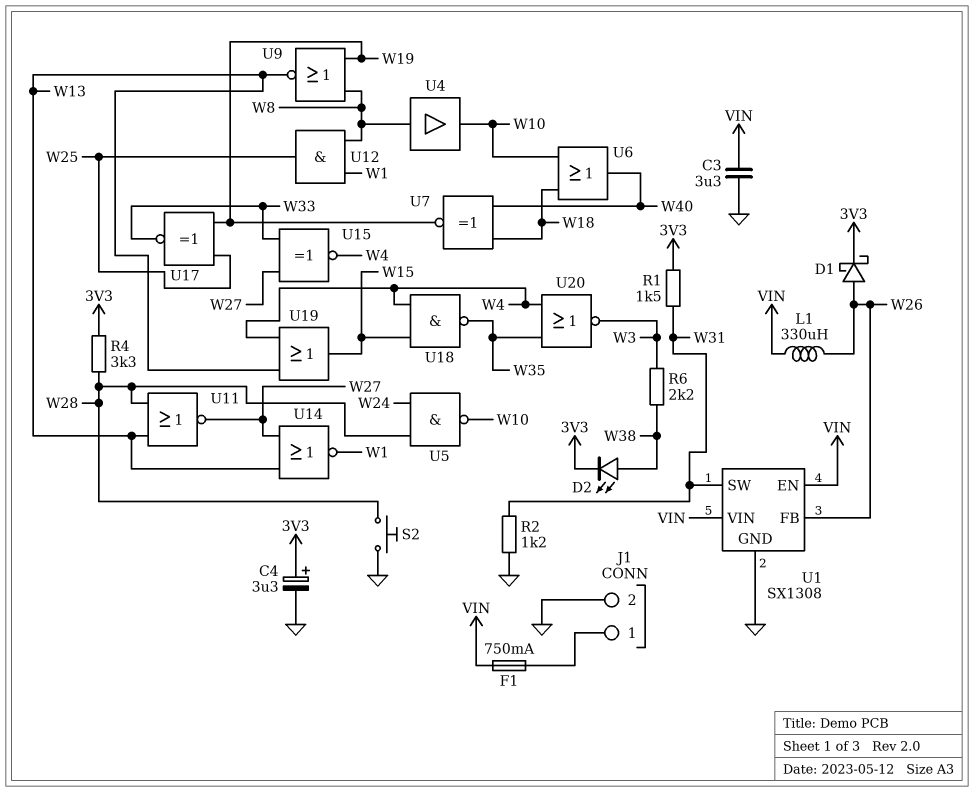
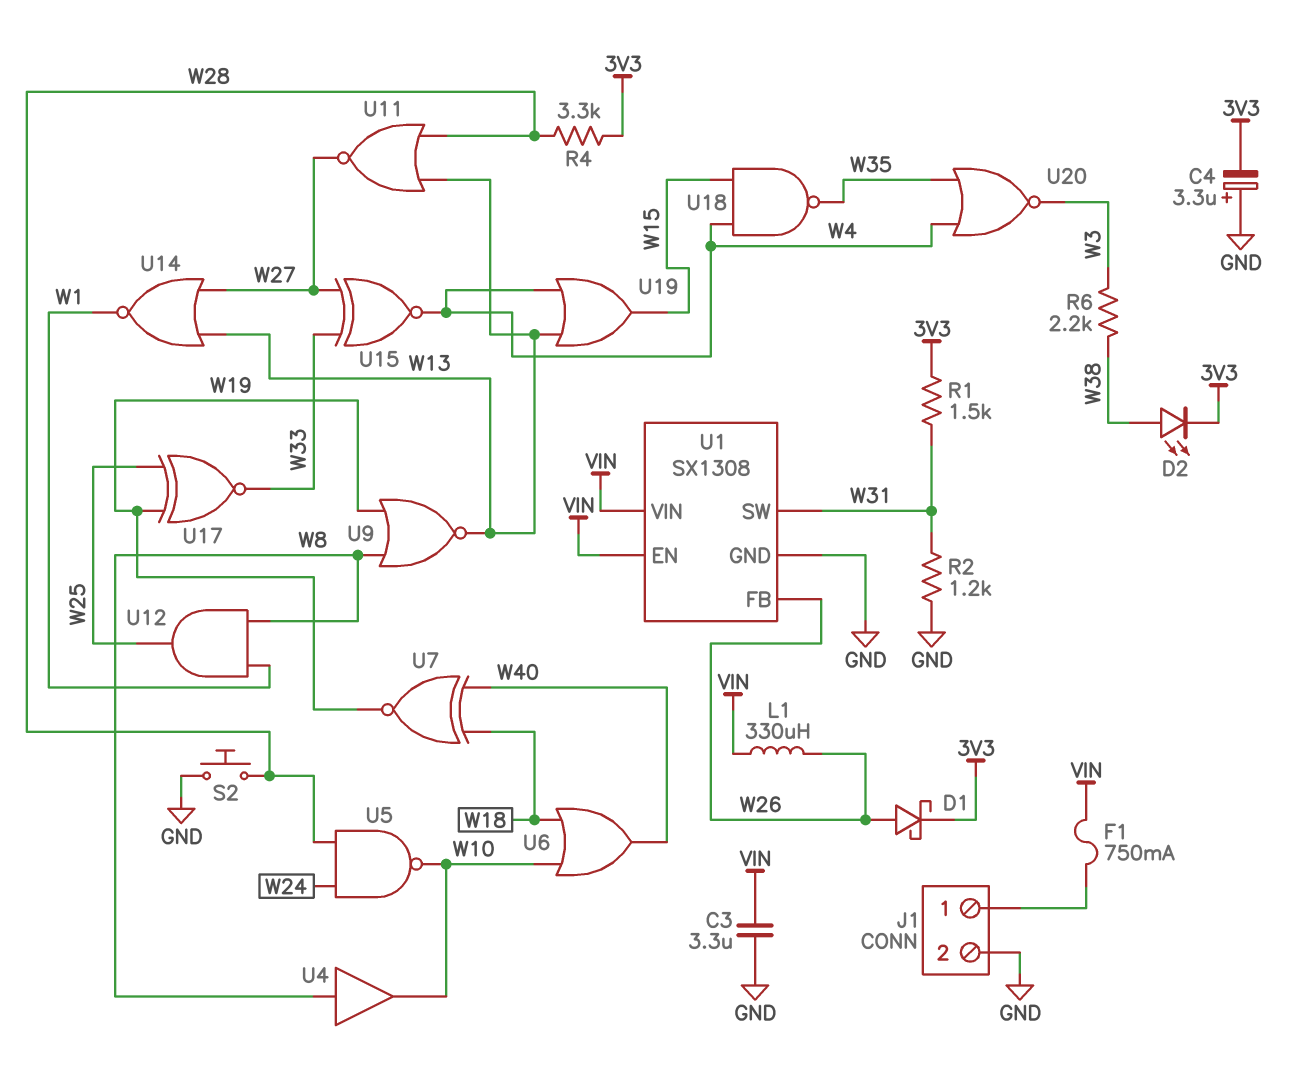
C4: 3.3uF (plus 3V3, minus GND) -> 3.3uF (plus GND, minus 3V3)

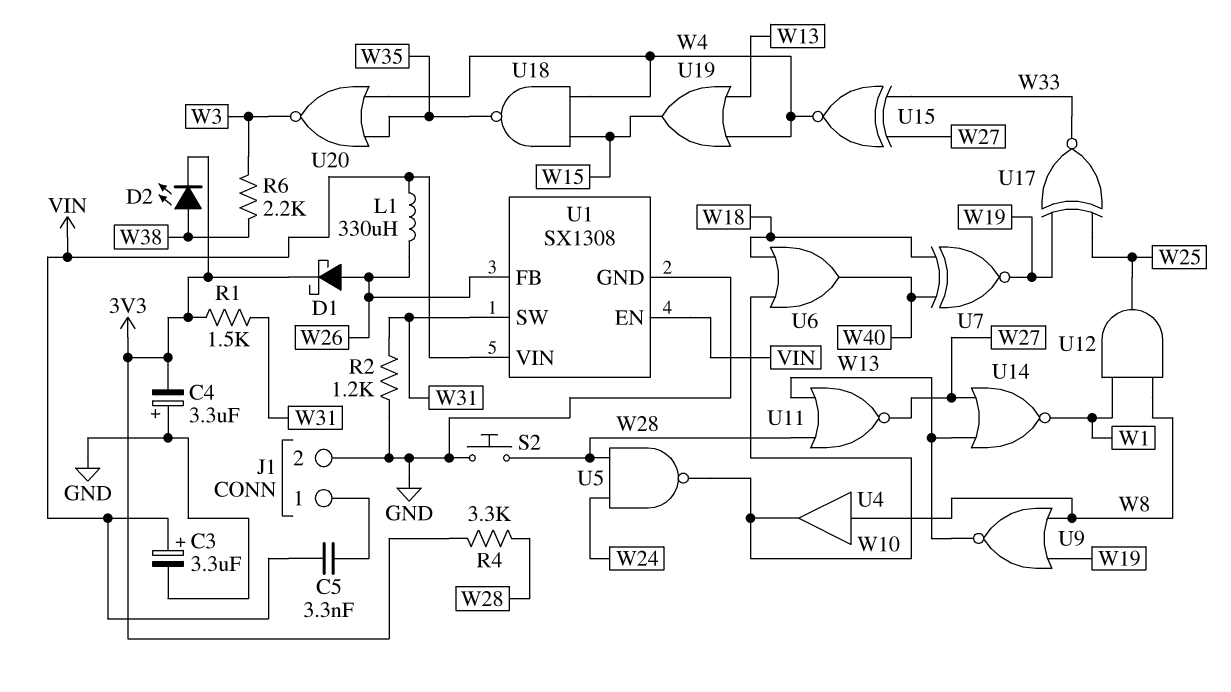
C3: 3.3uF (GND, VIN) -> 3.3uF (plus VIN, minus GND)
C5: none -> 3.3nF (J1/1, VIN)
F1: 750mA (J1/1, VIN) -> none

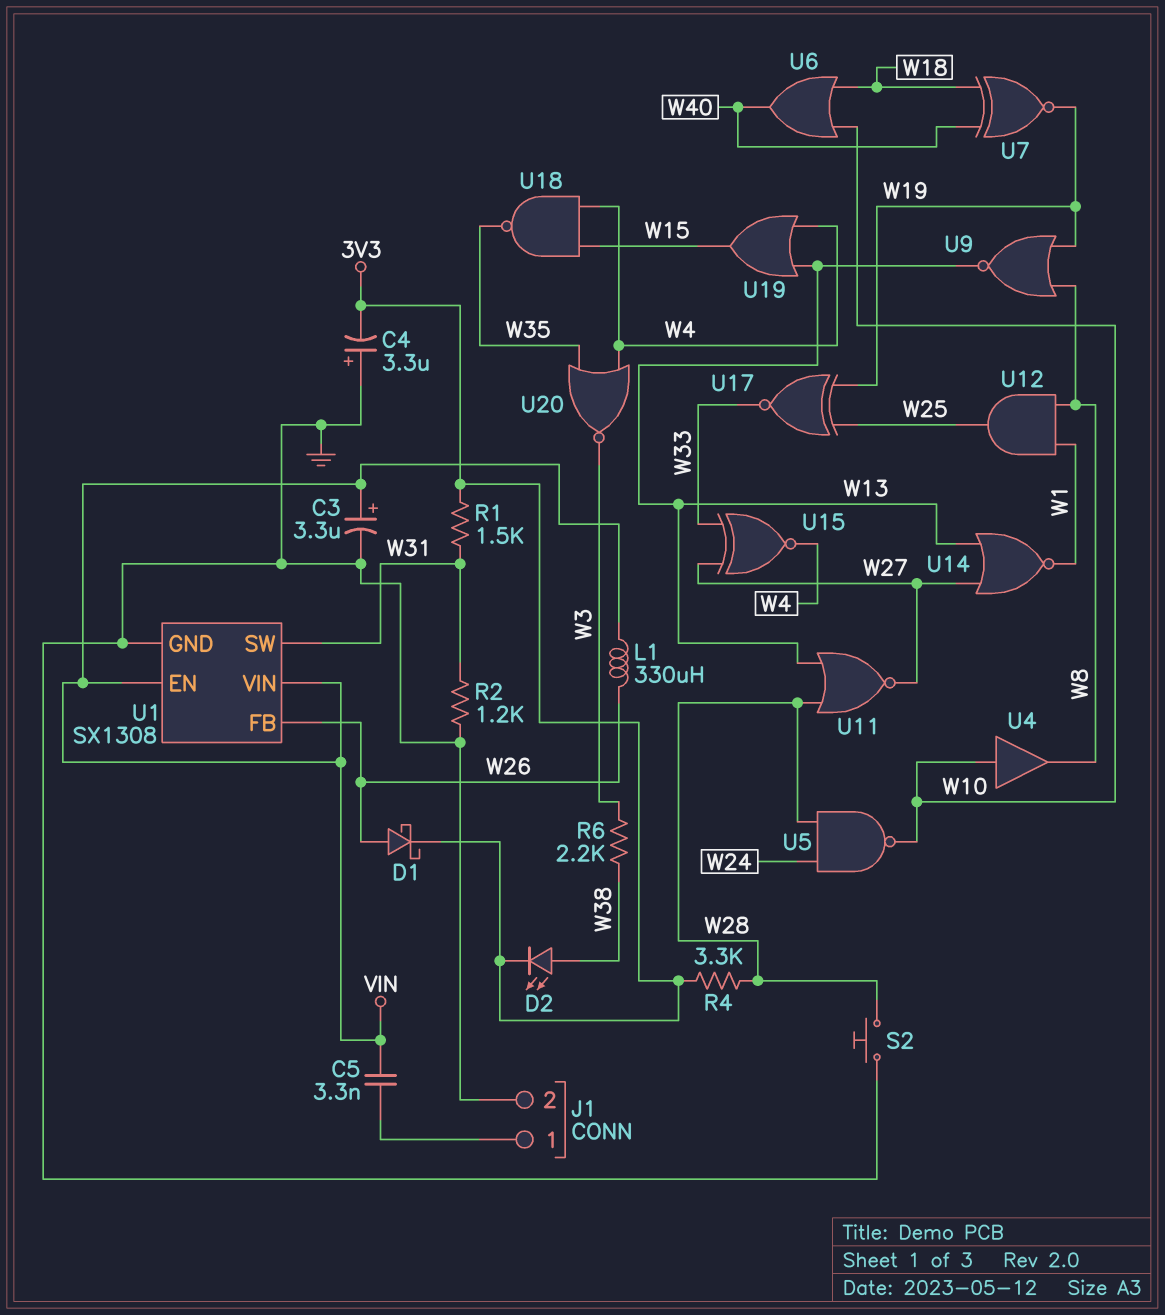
U4: buffer (in W8, out W10) -> buffer (in W10, out W8)

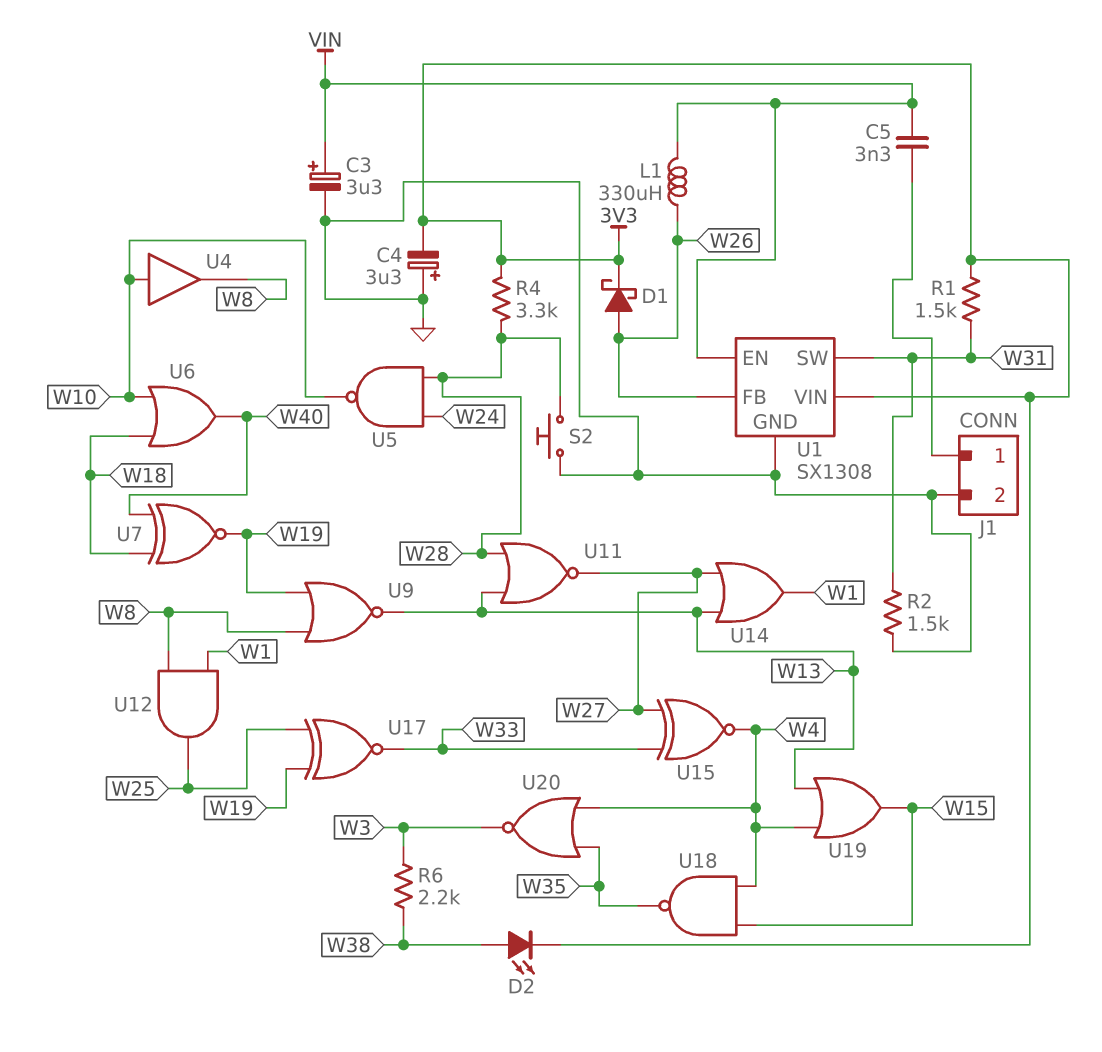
R2: 1.2k (GND, W31) -> 1.5k (GND, W31)
U1 pin VIN: VIN -> 3V3
U14: NOR (in W13, in W27, out W1) -> OR (in W13, in W27, out W1)

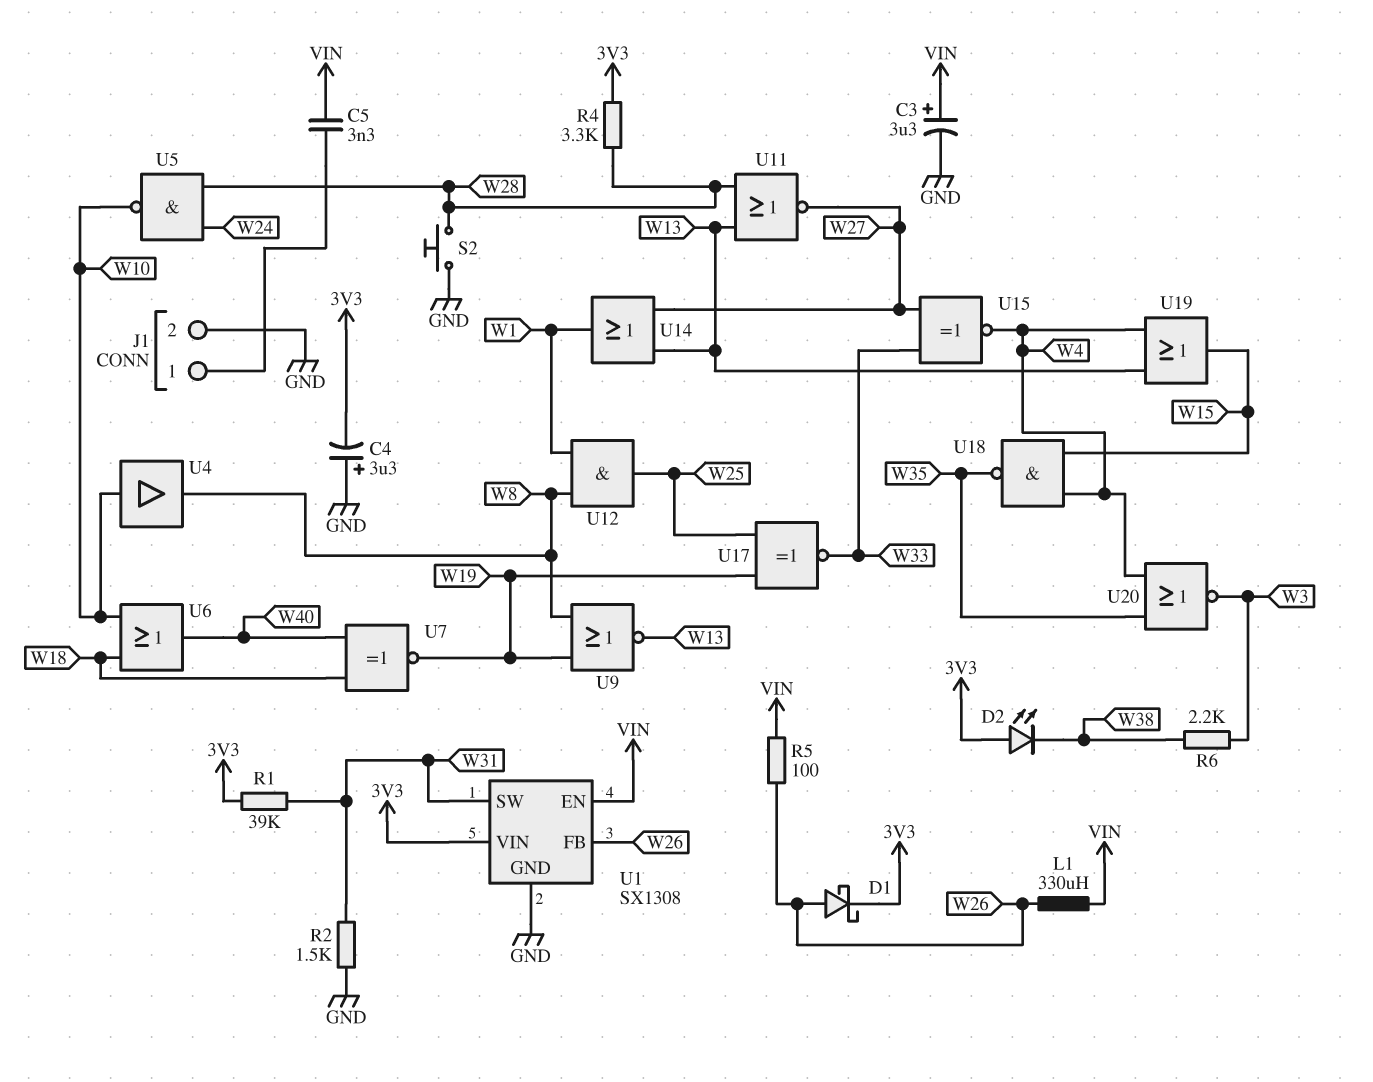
D2: LED (A W38, K 3V3) -> LED (A 3V3, K W38)
R1: 1.5k (3V3, W31) -> 39k (3V3, W31)
R5: none -> 100 (VIN, W26)

